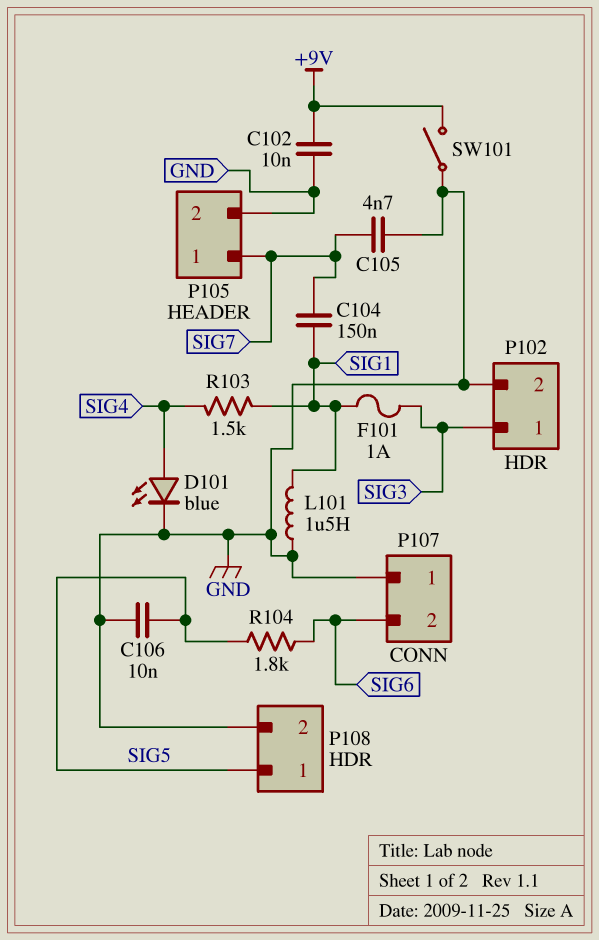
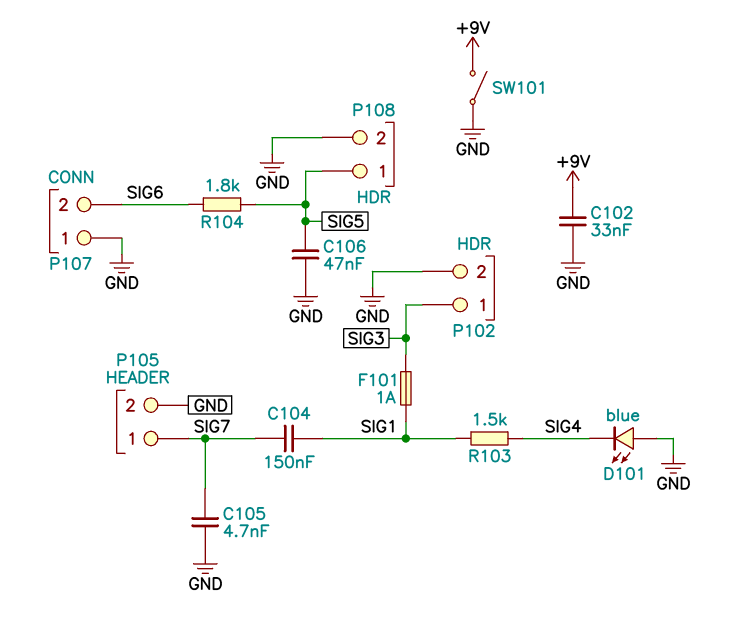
C102: 10nF (+9V, GND) -> 33nF (+9V, GND)
C106: 10nF (GND, SIG5) -> 47nF (GND, SIG5)
D101: LED blue (A SIG4, K GND) -> LED blue (A GND, K SIG4)
L101: 1.5uH (GND, SIG1) -> none

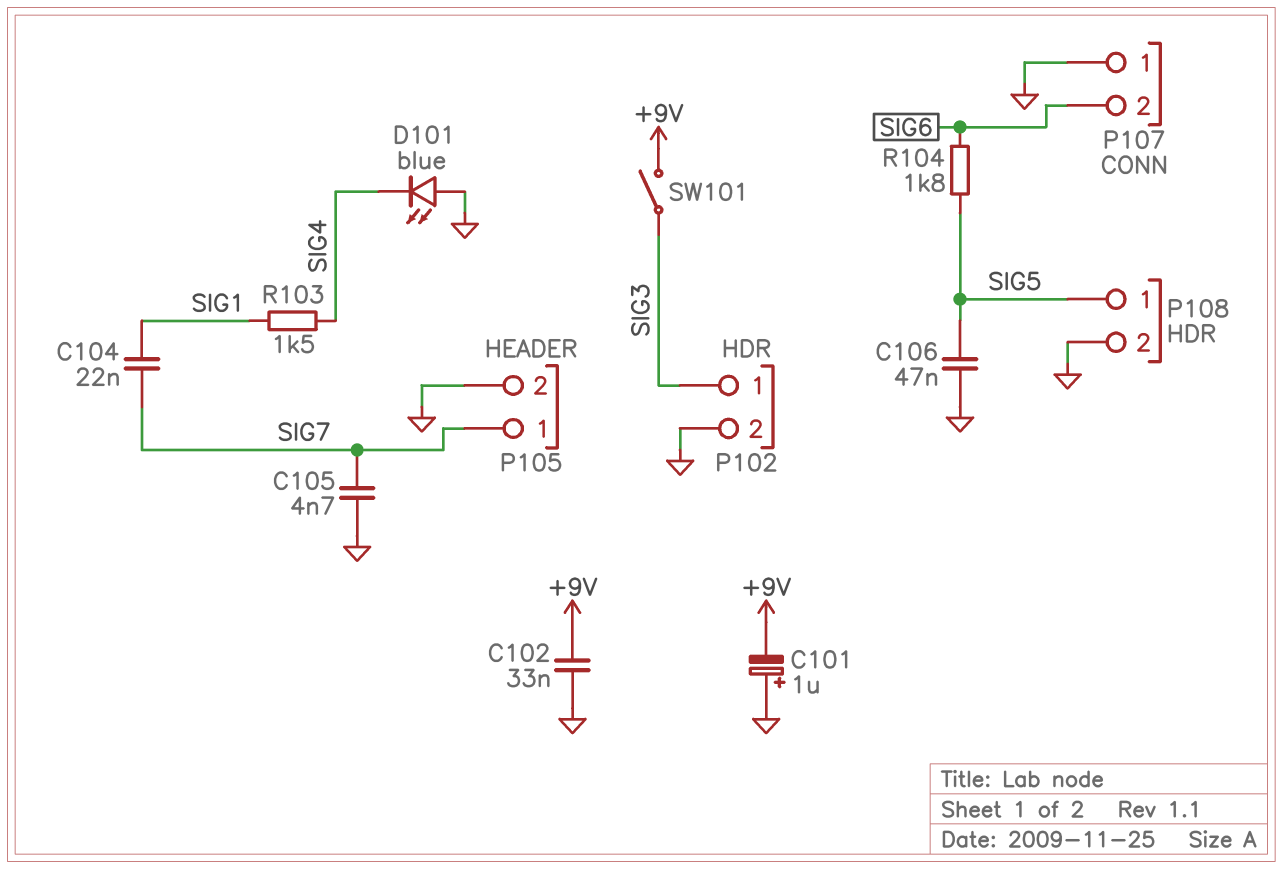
C101: none -> 1uF (plus GND, minus +9V)
C104: 150nF (SIG1, SIG7) -> 22nF (SIG1, SIG7)
F101: 1A (SIG1, SIG3) -> none
SW101: switch (+9V, GND) -> switch (+9V, SIG3)

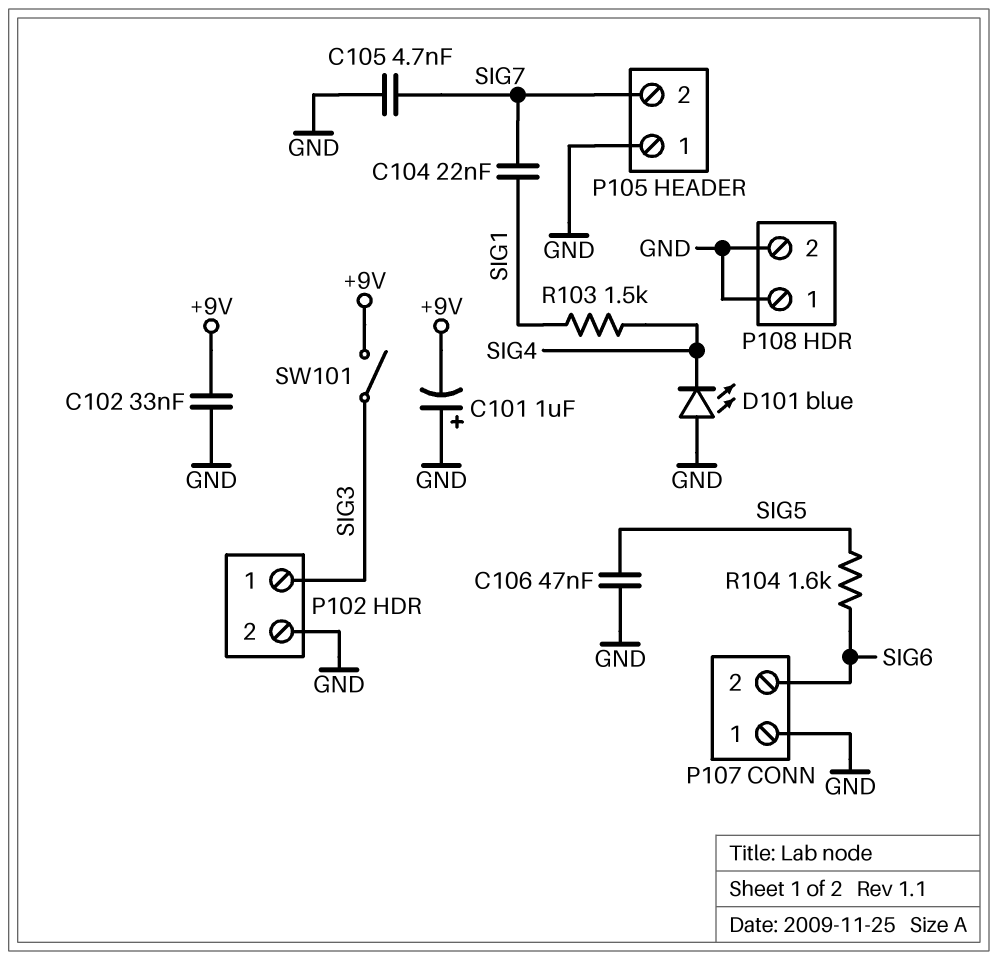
P105 pin 1: SIG7 -> GND
P105 pin 2: GND -> SIG7
P108 pin 1: SIG5 -> GND
R104: 1.8k (SIG5, SIG6) -> 1.6k (SIG5, SIG6)

